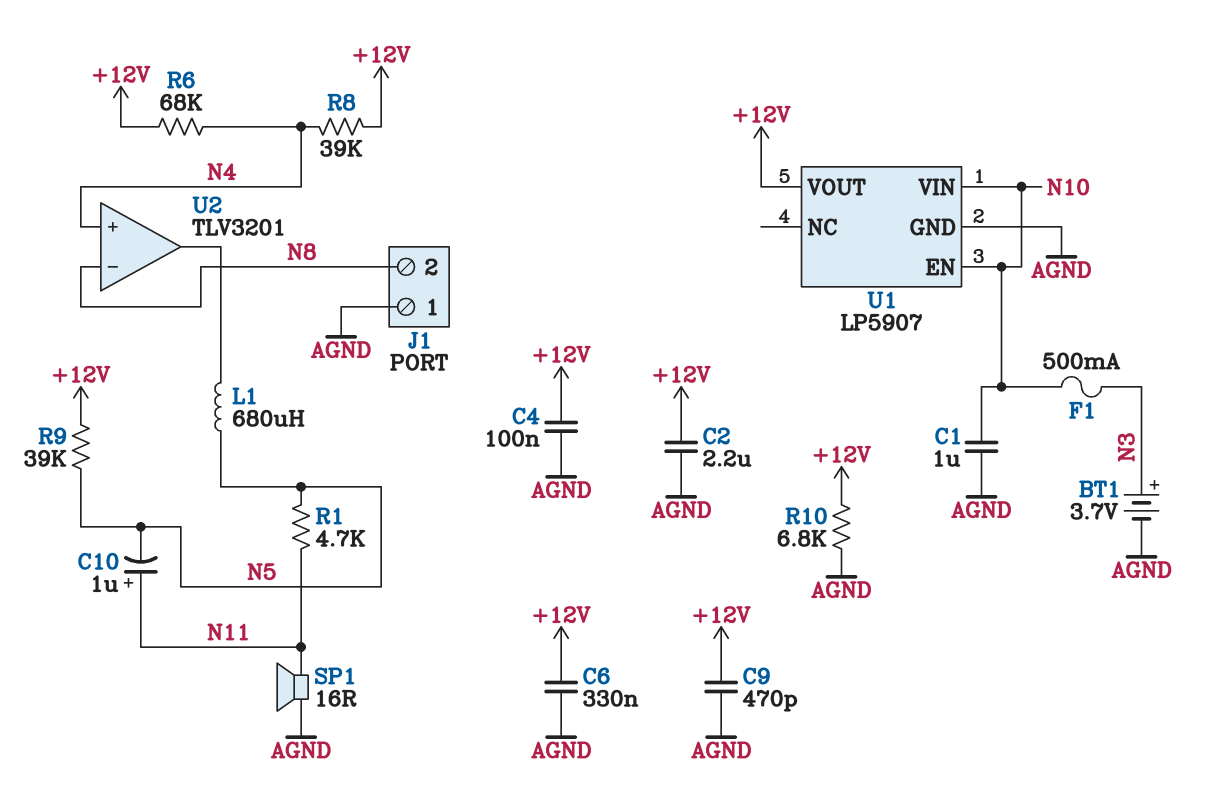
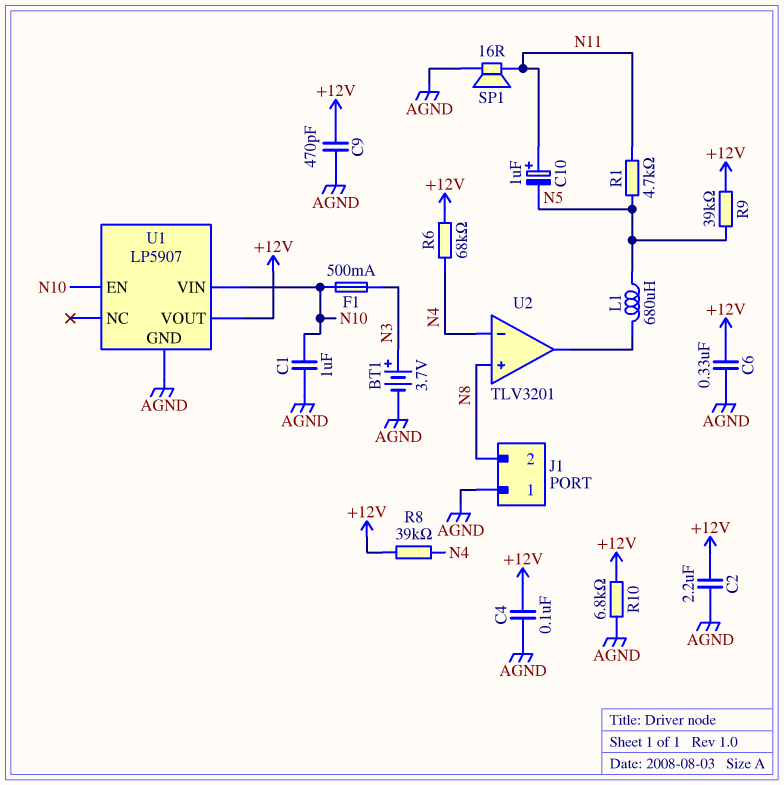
U2 pin in+: N4 -> N8
U2 pin in-: N8 -> N4

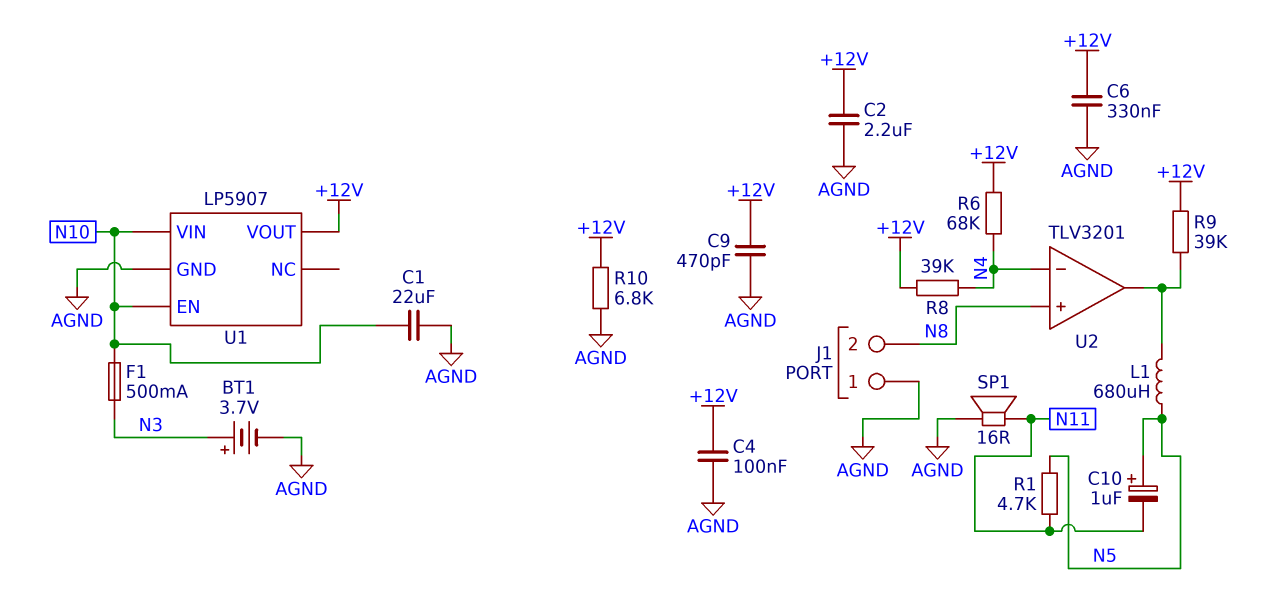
C1: 1uF (AGND, N10) -> 22uF (AGND, N10)
C10: 1uF (plus N11, minus N5) -> 1uF (plus N5, minus N11)
R9: 39k (+12V, N5) -> 39k (+12V, U2/out)

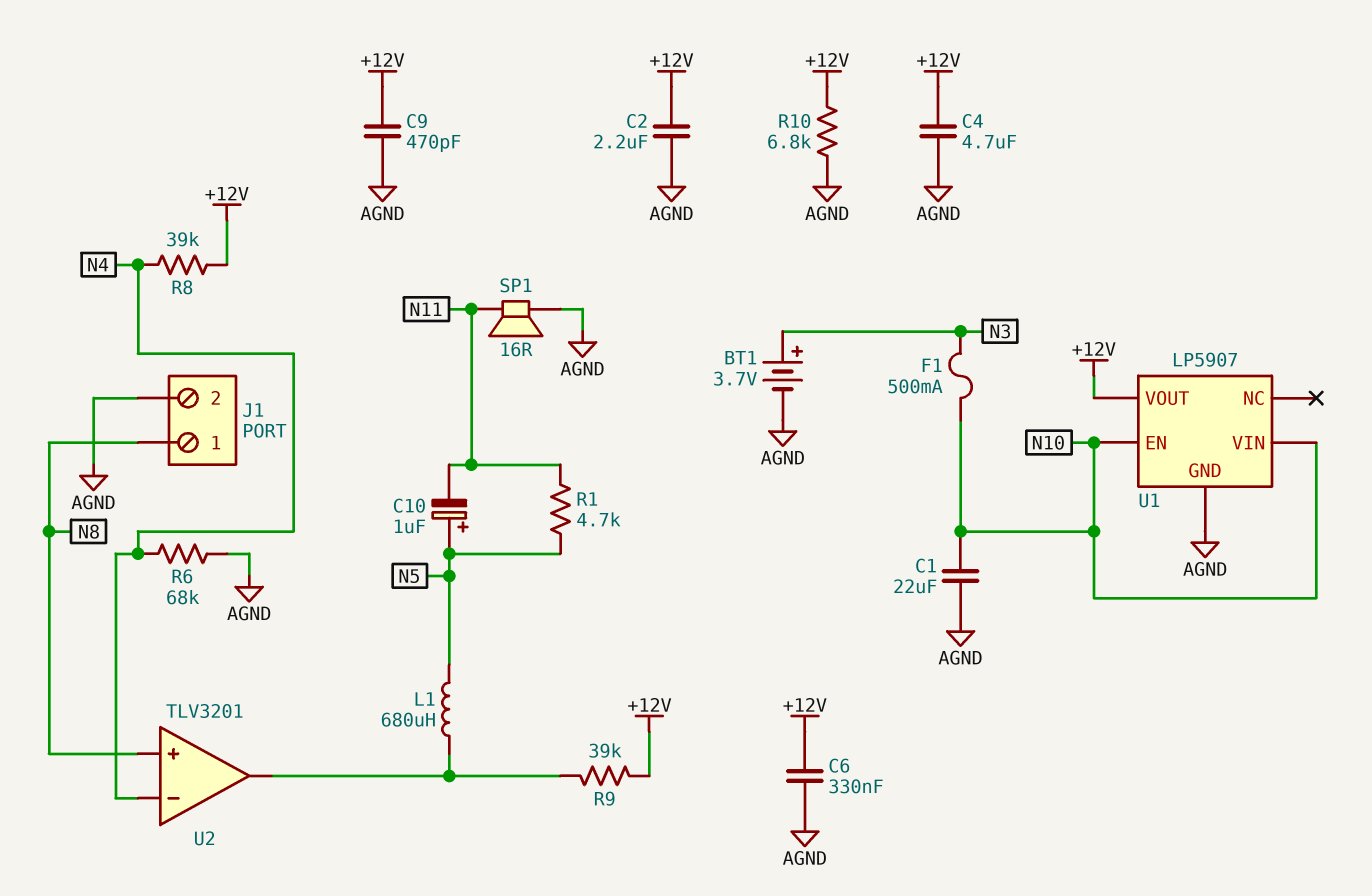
C4: 100nF (+12V, AGND) -> 4.7uF (+12V, AGND)
J1 pin 1: AGND -> N8
J1 pin 2: N8 -> AGND
R6: 68k (+12V, N4) -> 68k (AGND, N4)

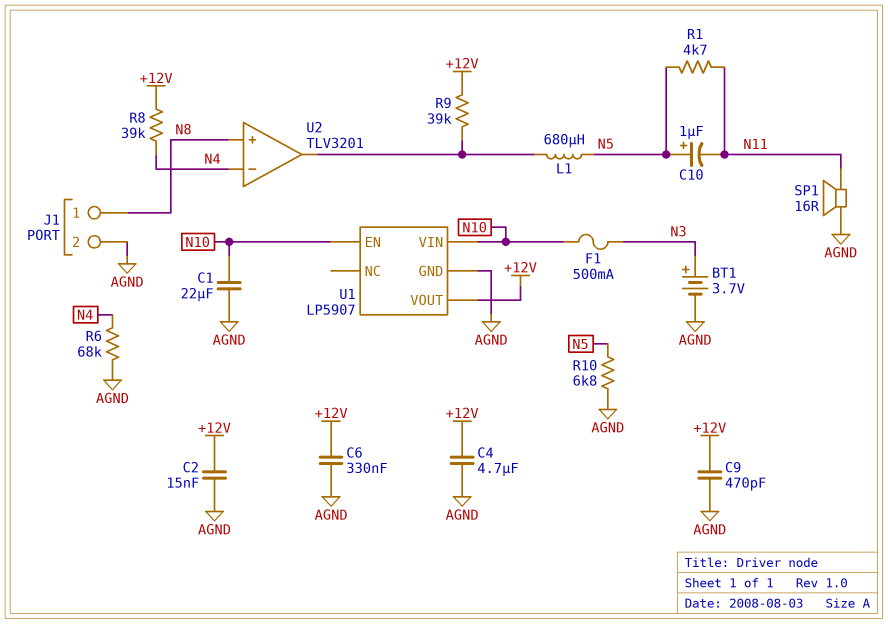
C2: 2.2uF (+12V, AGND) -> 15nF (+12V, AGND)
R10: 6.8k (+12V, AGND) -> 6.8k (AGND, N5)

